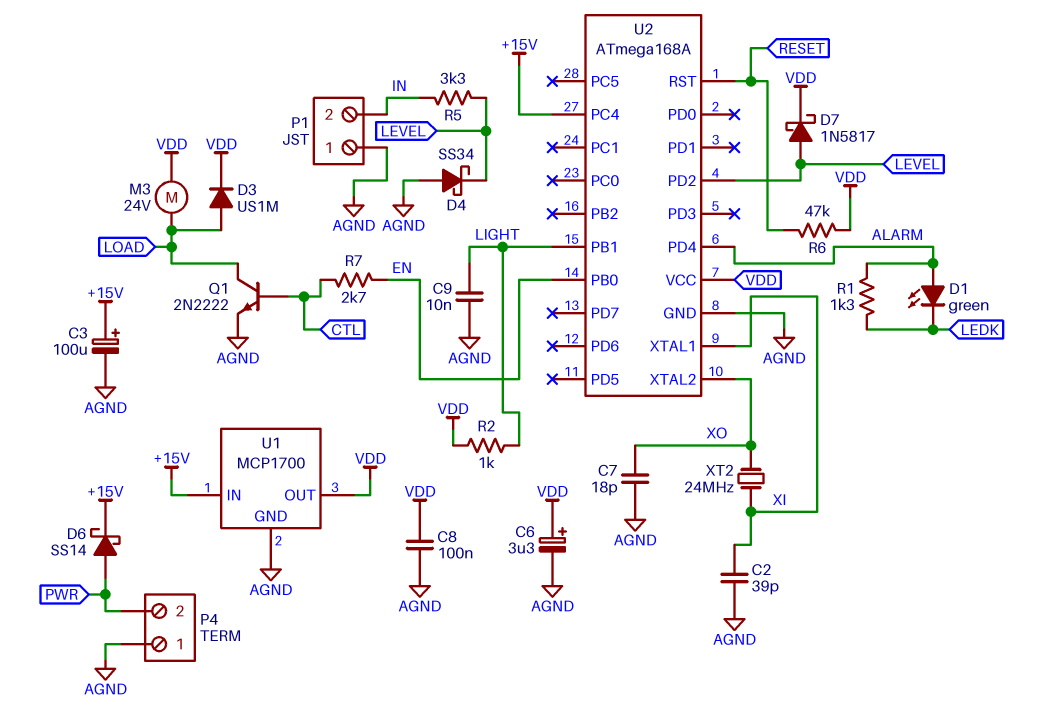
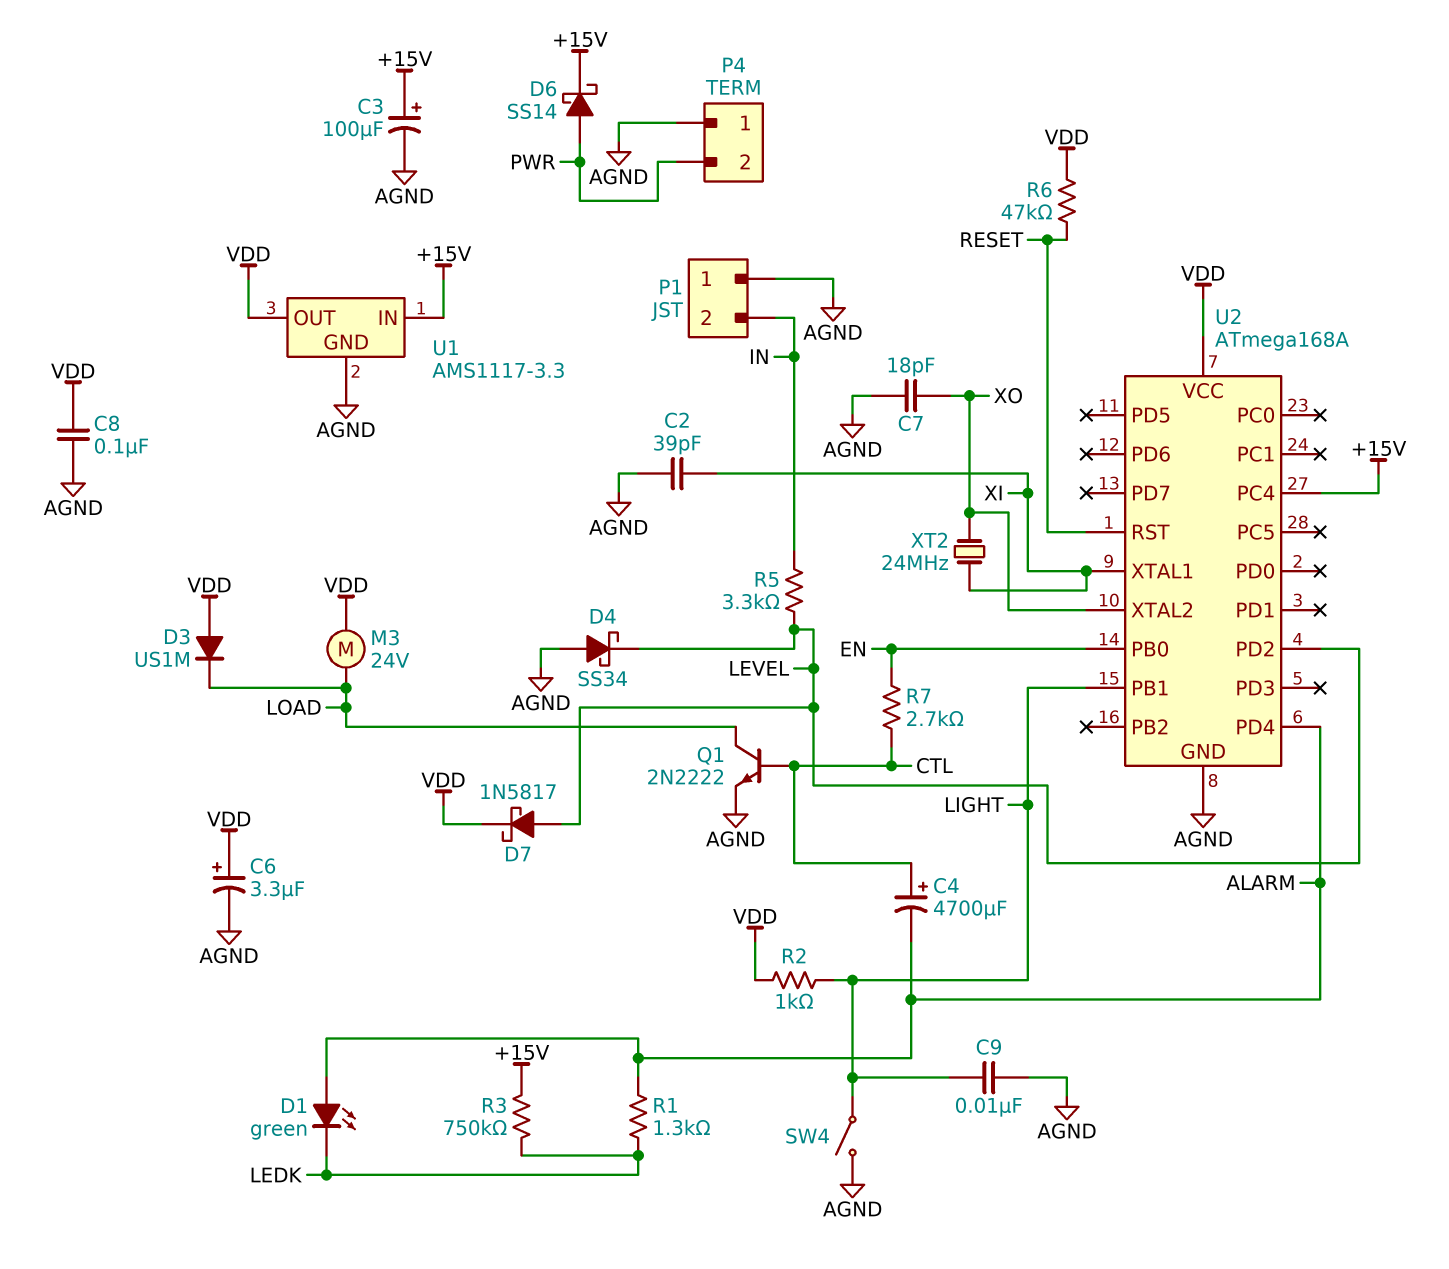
C4: none -> 4700uF (plus CTL, minus ALARM)
D3: diode US1M (A LOAD, K VDD) -> diode US1M (A VDD, K LOAD)
R3: none -> 750k (+15V, LEDK)
SW4: none -> switch (AGND, LIGHT)
U1: MCP1700 -> AMS1117-3.3

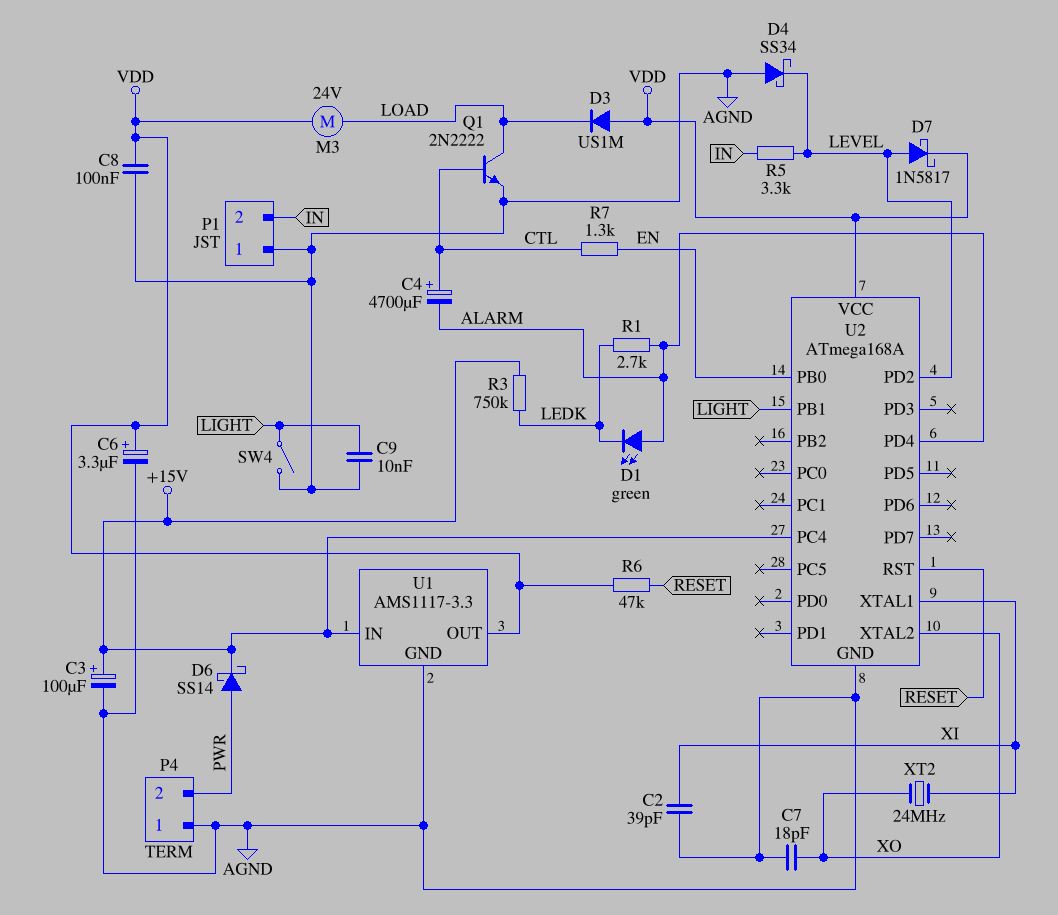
R1: 1.3k (ALARM, LEDK) -> 2.7k (ALARM, LEDK)
R2: 1k (LIGHT, VDD) -> none
R7: 2.7k (CTL, EN) -> 1.3k (CTL, EN)

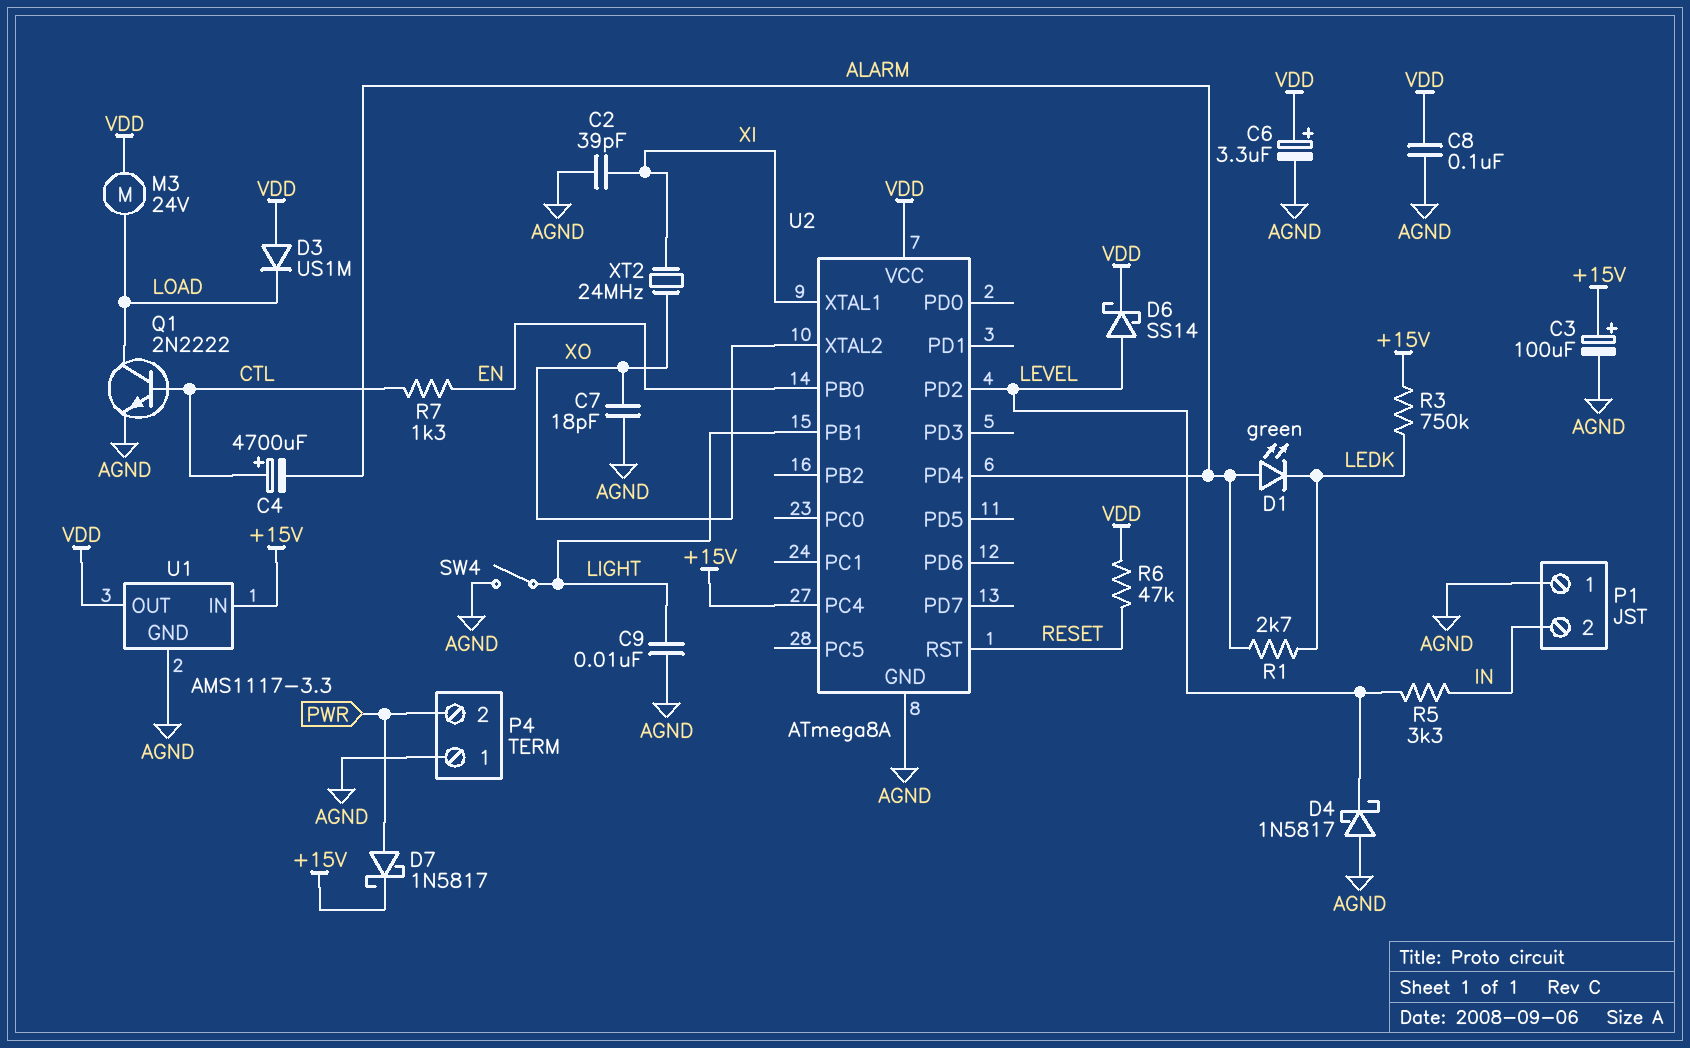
D4: schottky SS34 (A AGND, K LEVEL) -> schottky 1N5817 (A AGND, K LEVEL)
D6: schottky SS14 (A PWR, K +15V) -> schottky SS14 (A LEVEL, K VDD)
D7: schottky 1N5817 (A LEVEL, K VDD) -> schottky 1N5817 (A PWR, K +15V)
U2: ATmega168A -> ATmega8A

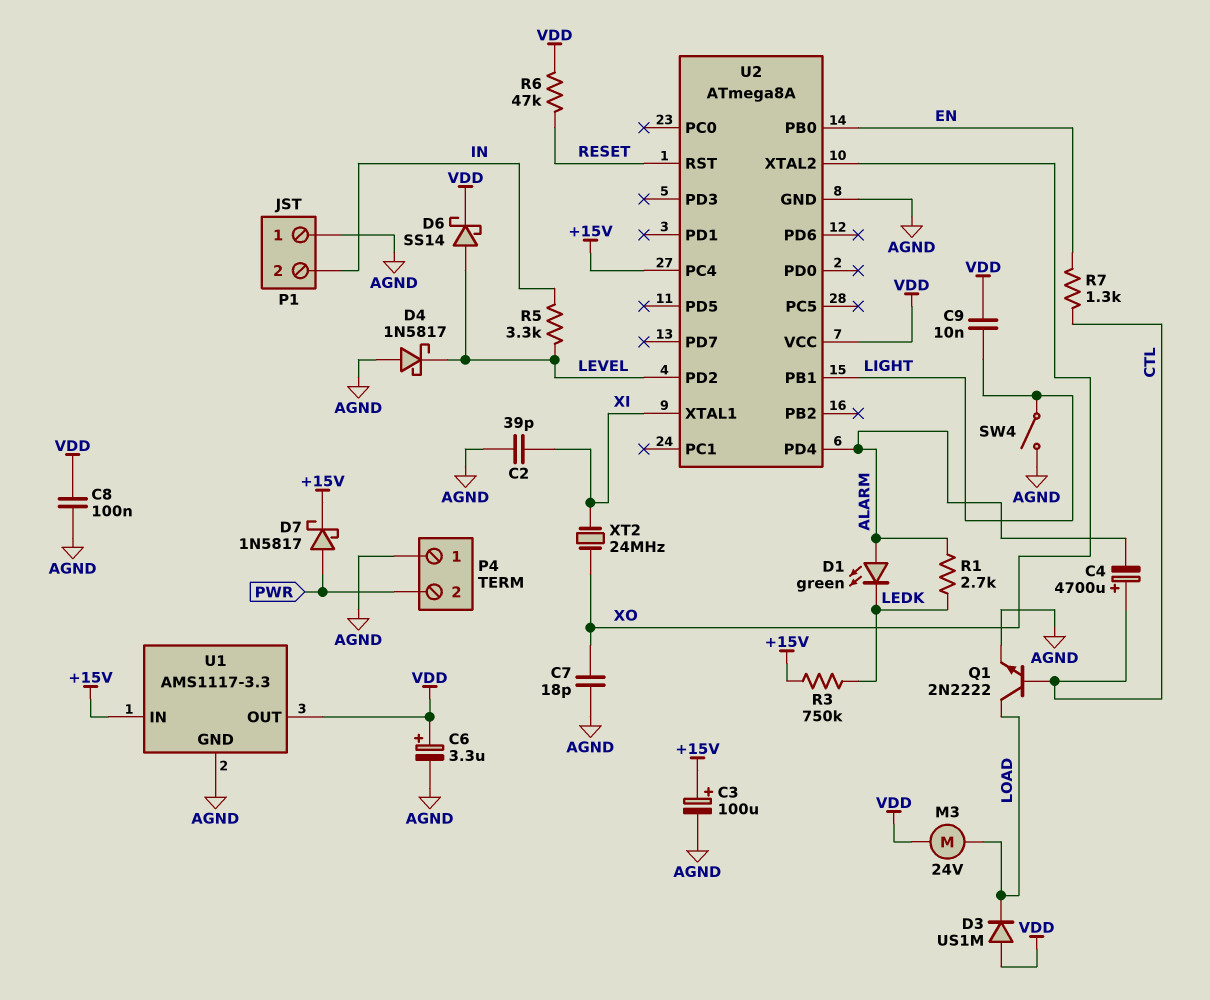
C9: 10nF (AGND, LIGHT) -> 10nF (LIGHT, VDD)

